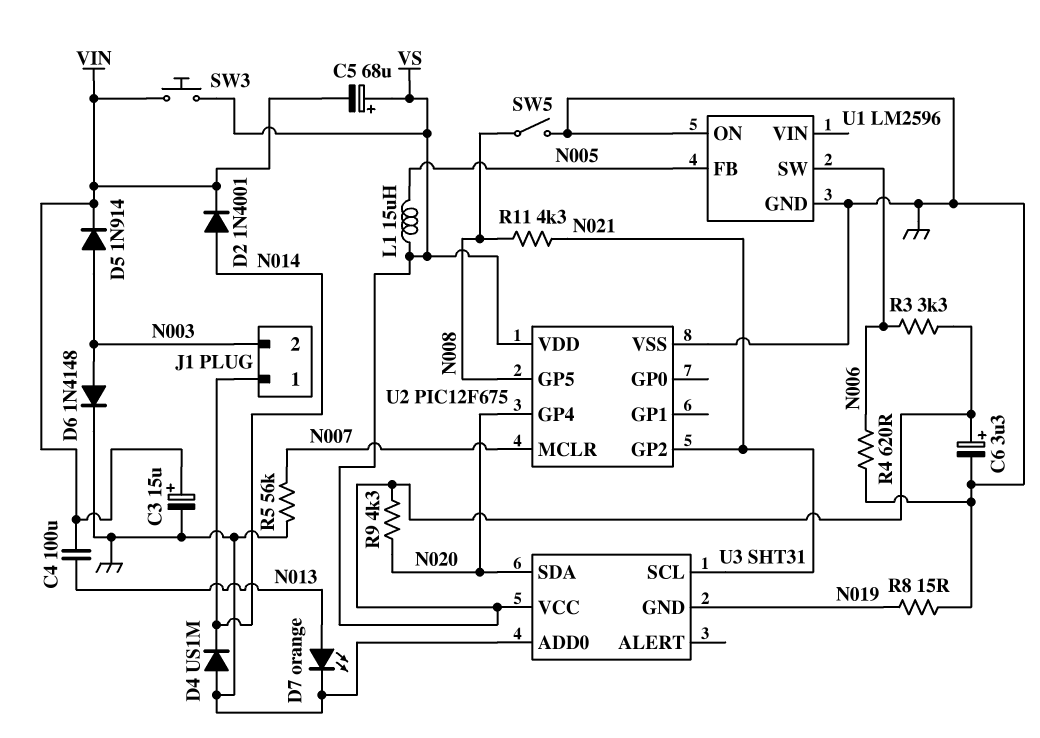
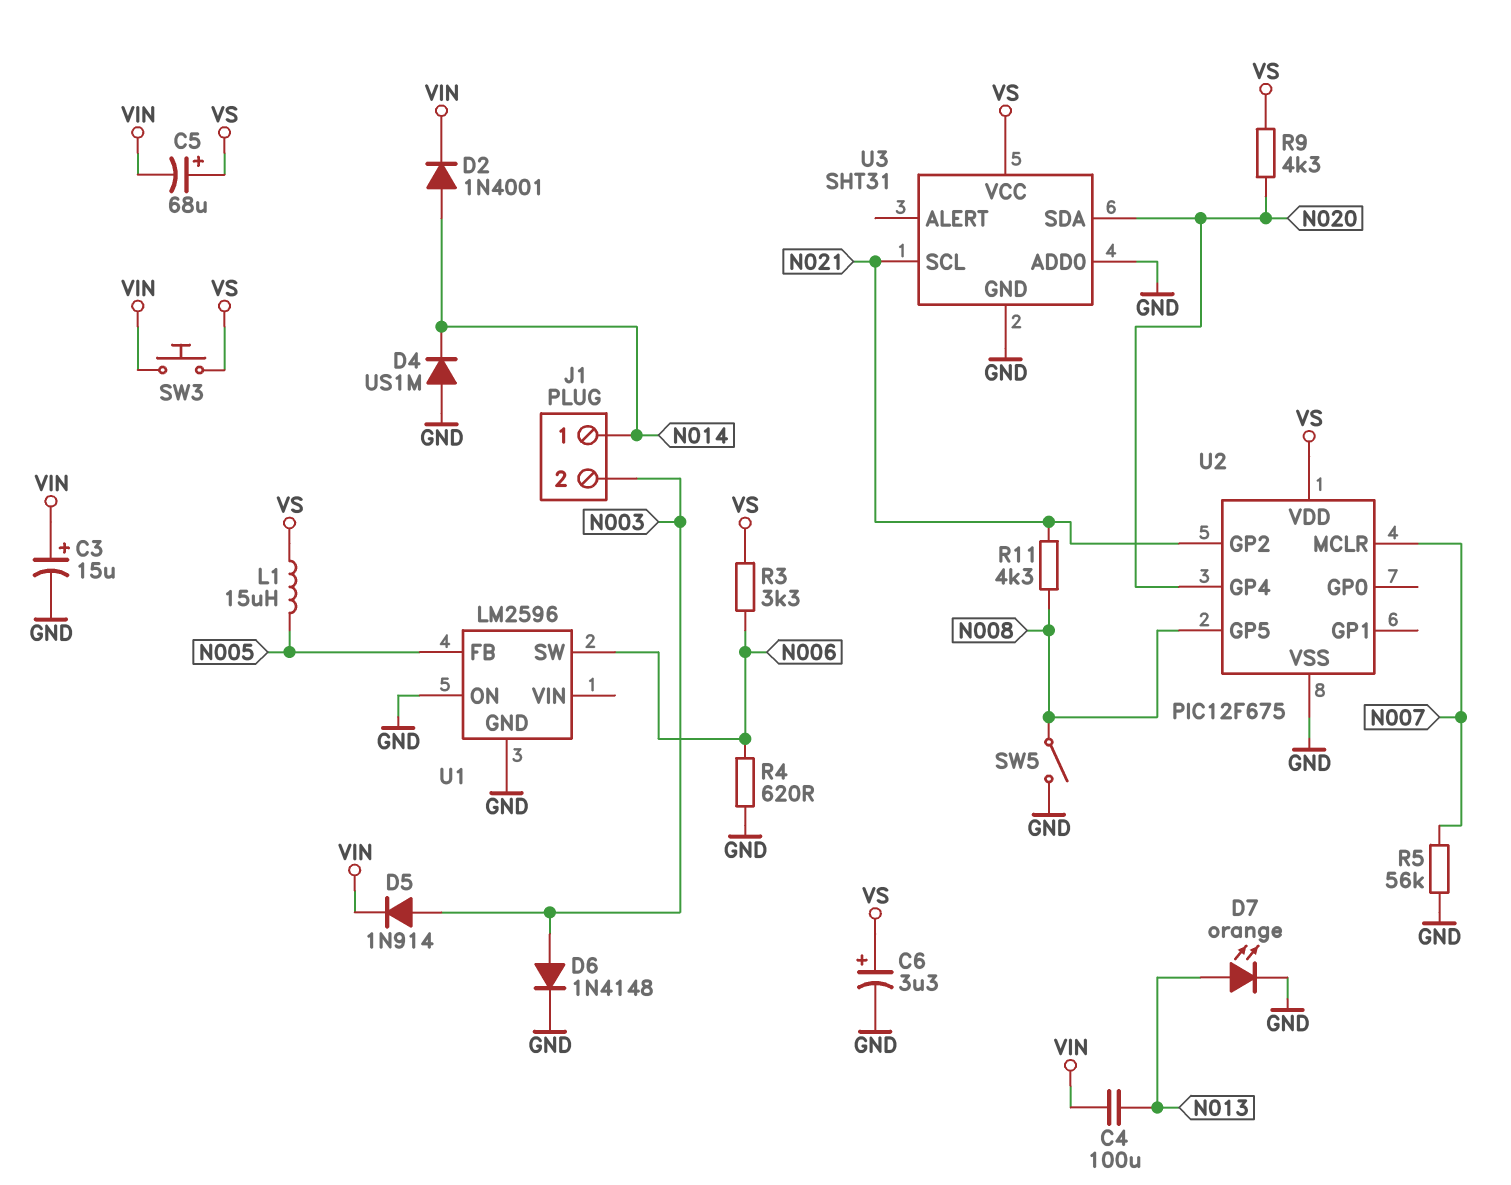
R8: 15 (GND, N019) -> none
U3 pin GND: N019 -> GND

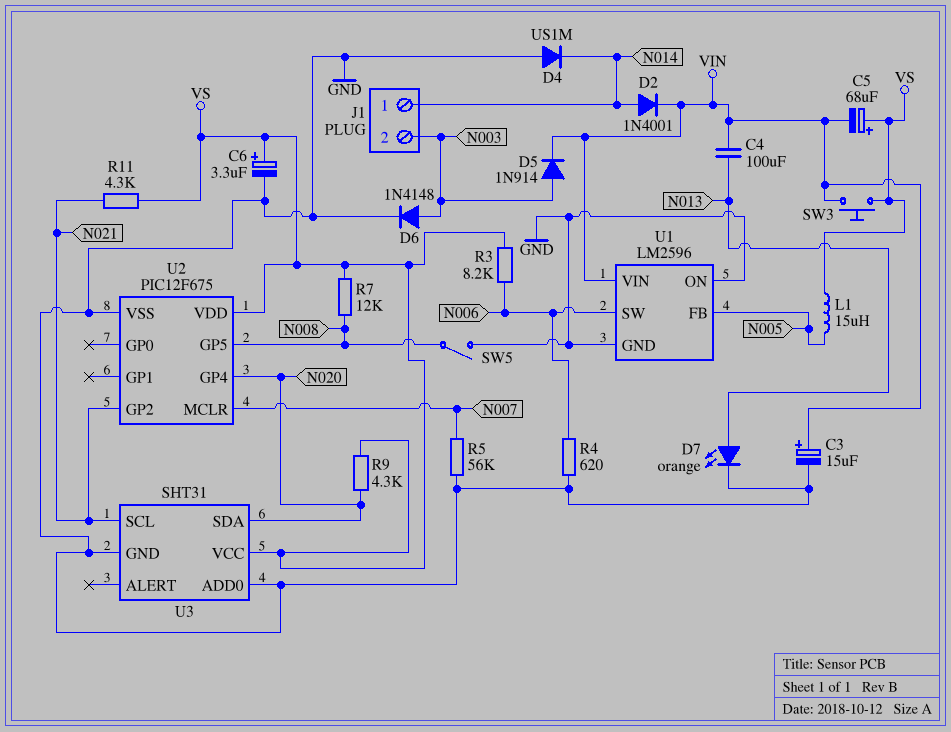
R3: 3.3k (N006, VS) -> 8.2k (N006, VS)
R7: none -> 12k (N008, VS)
R11: 4.3k (N008, N021) -> 4.3k (N021, VS)
U1 pin VIN: none -> VIN

